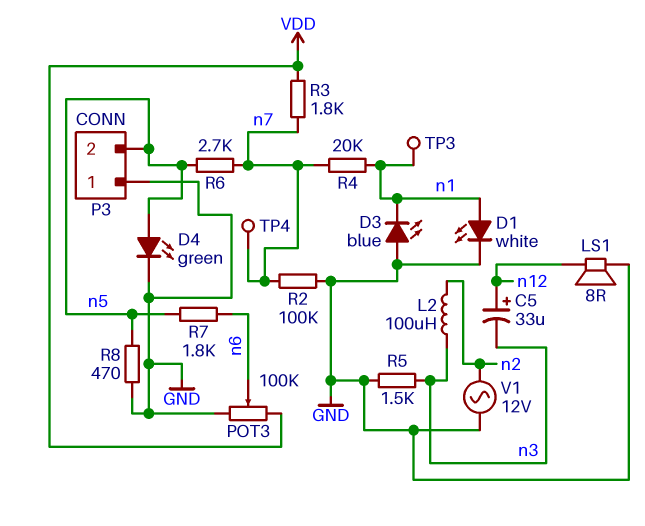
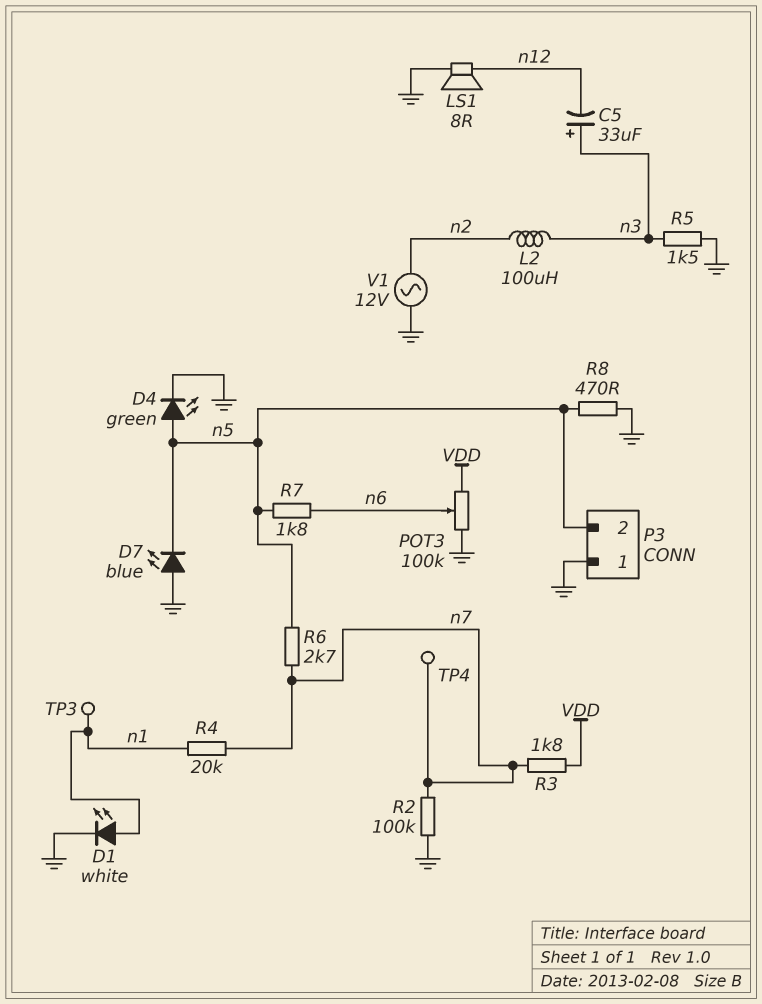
C5: 33uF (plus n12, minus n3) -> 33uF (plus n3, minus n12)
D3: LED blue (A GND, K n1) -> none
D7: none -> LED blue (A GND, K n5)

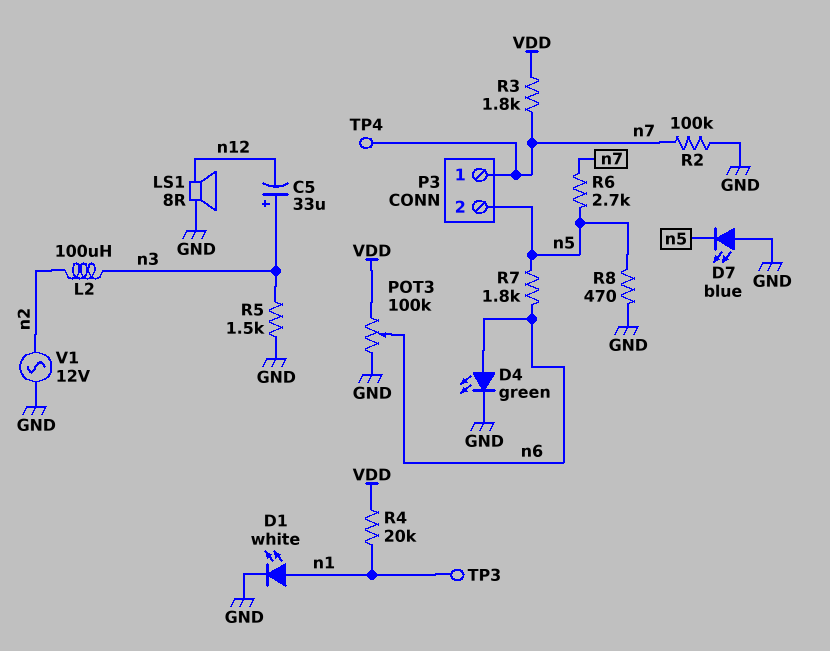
D4: LED green (A n5, K GND) -> LED green (A n6, K GND)
P3 pin 1: GND -> n7
R4: 20k (n1, n7) -> 20k (VDD, n1)

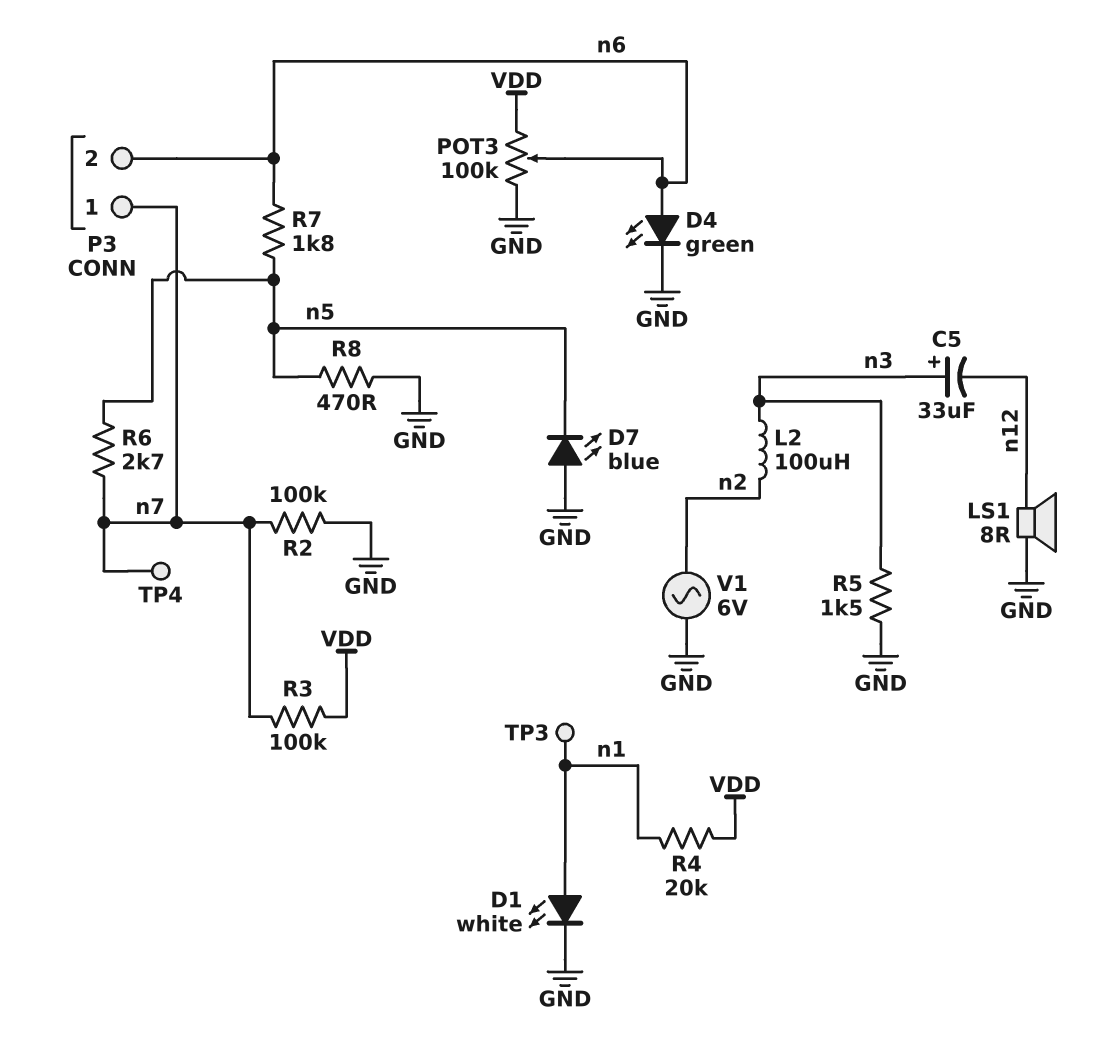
P3 pin 2: n5 -> n6
R3: 1.8k (VDD, n7) -> 100k (VDD, n7)
V1: AC 12V (GND, n2) -> AC 6V (GND, n2)

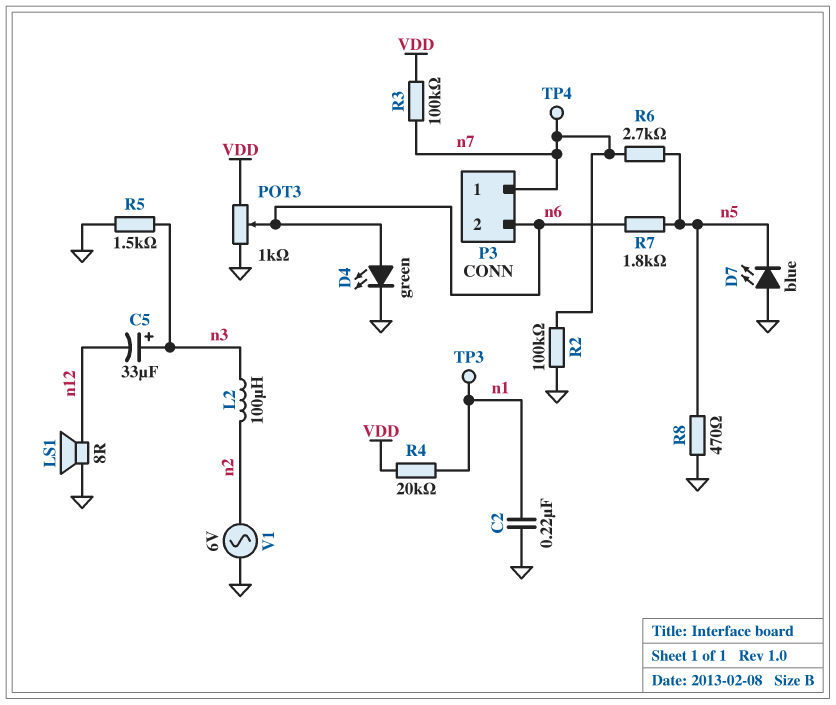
C2: none -> 220nF (GND, n1)
D1: LED white (A n1, K GND) -> none
POT3: 100k (GND, VDD, wiper n6) -> 1k (GND, VDD, wiper n6)

